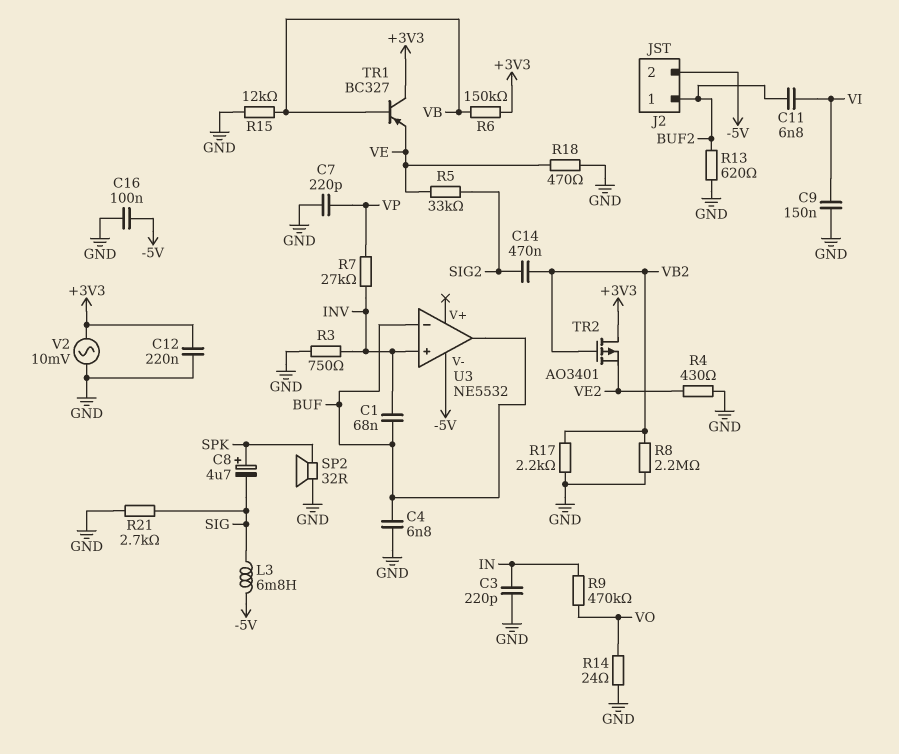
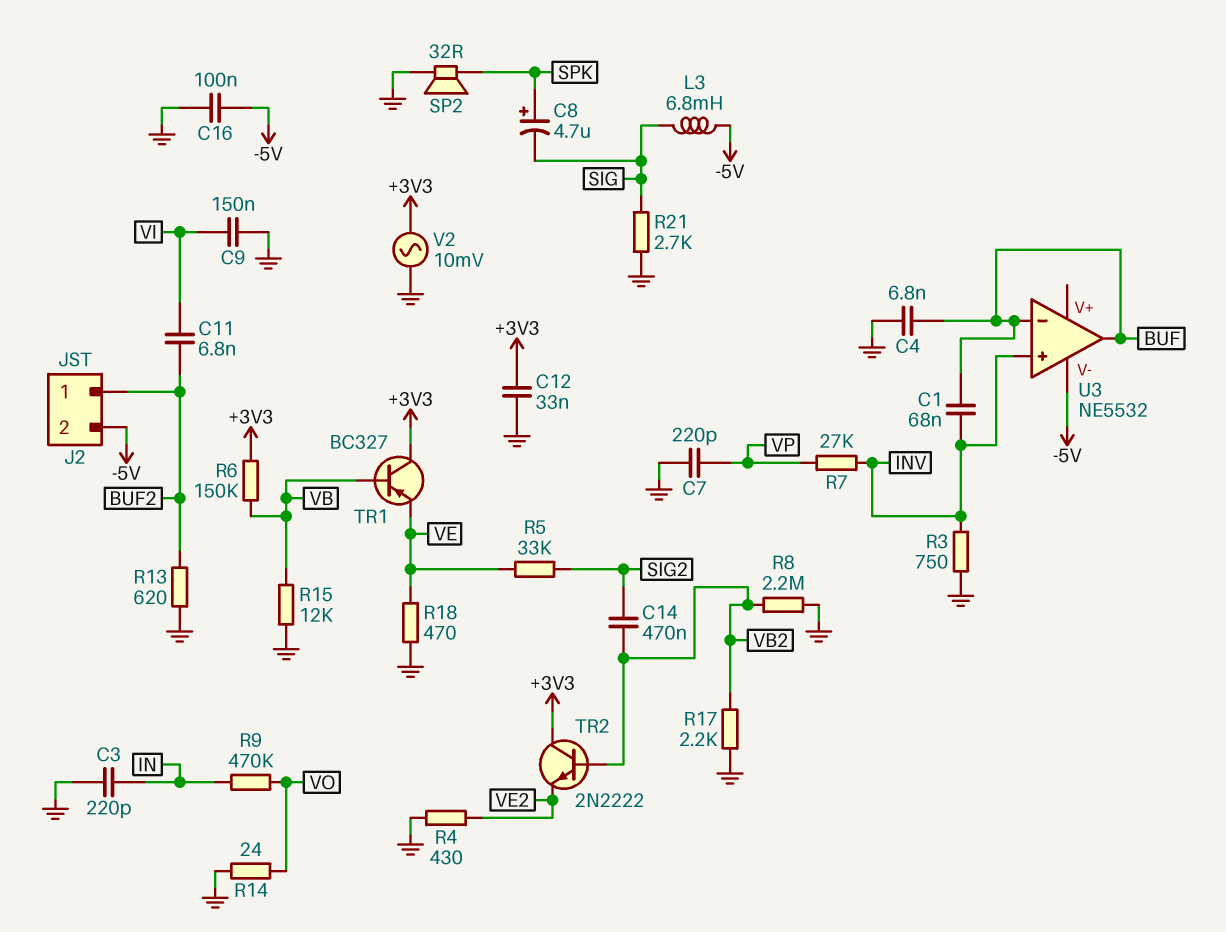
C12: 220nF (+3V3, GND) -> 33nF (+3V3, GND)
TR2: PMOS AO3401 (G VB2, D +3V3, S VE2) -> NPN 2N2222 (B VB2, C +3V3, E VE2)

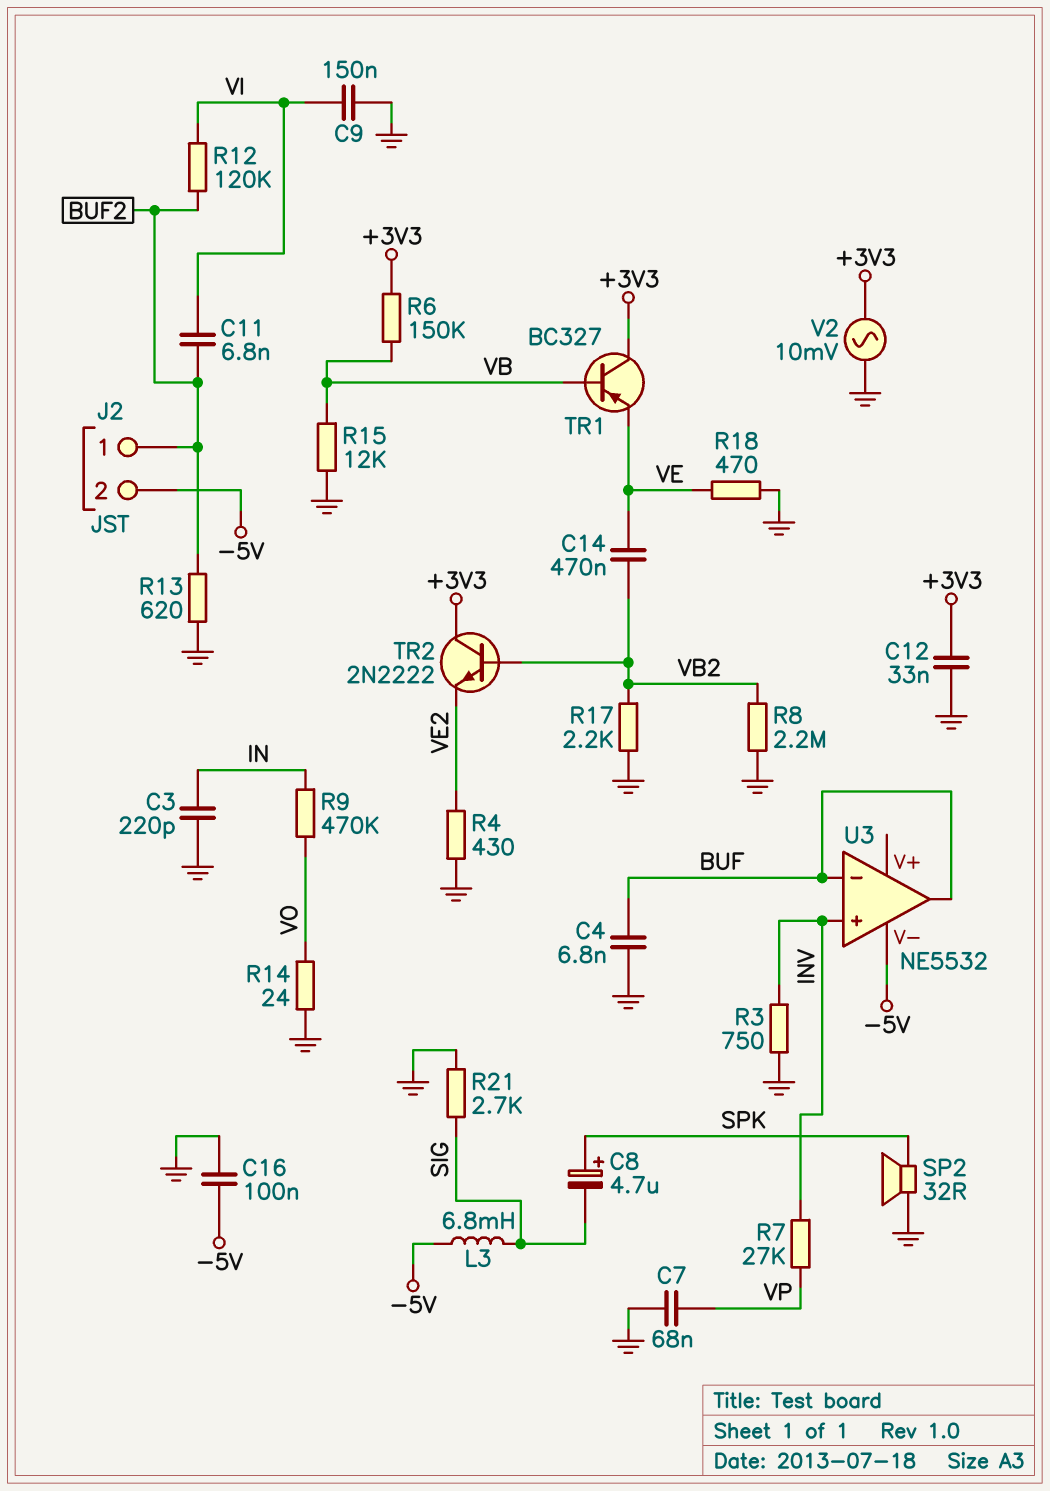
C1: 68nF (BUF, INV) -> none
C7: 220pF (GND, VP) -> 68nF (GND, VP)
C14: 470nF (SIG2, VB2) -> 470nF (VB2, VE)
R5: 33k (SIG2, VE) -> none
R12: none -> 120k (BUF2, VI)

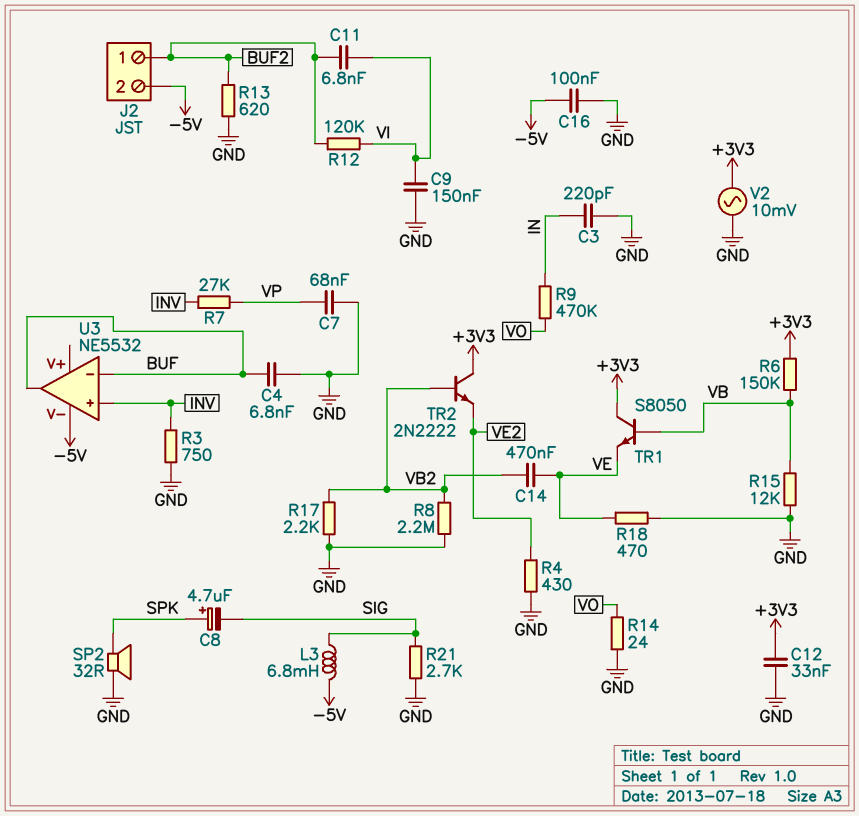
TR1: PNP BC327 (B VB, C +3V3, E VE) -> NPN S8050 (B VB, C +3V3, E VE)

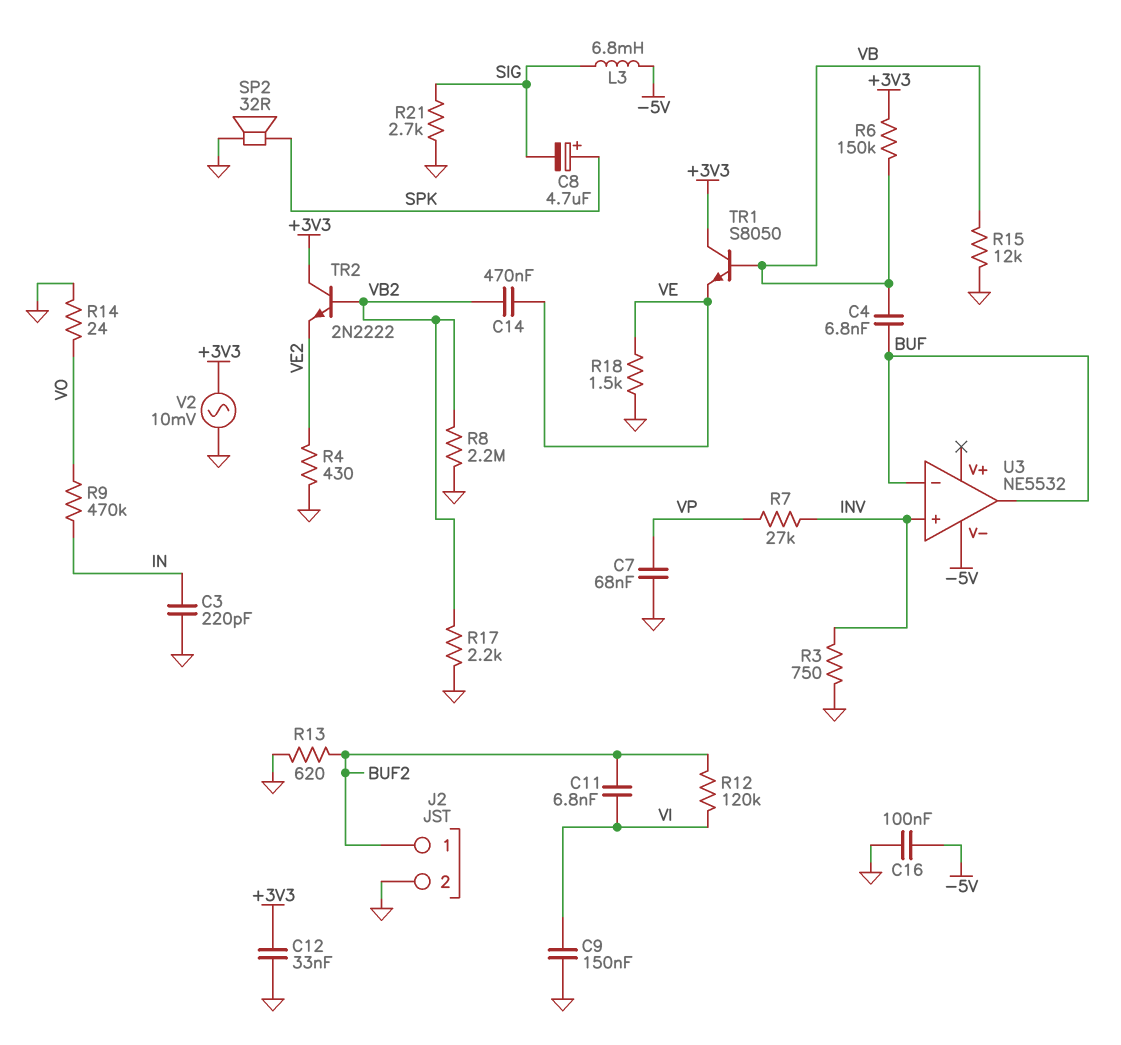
C4: 6.8nF (BUF, GND) -> 6.8nF (BUF, VB)
J2 pin 2: -5V -> GND
R18: 470 (GND, VE) -> 1.5k (GND, VE)

